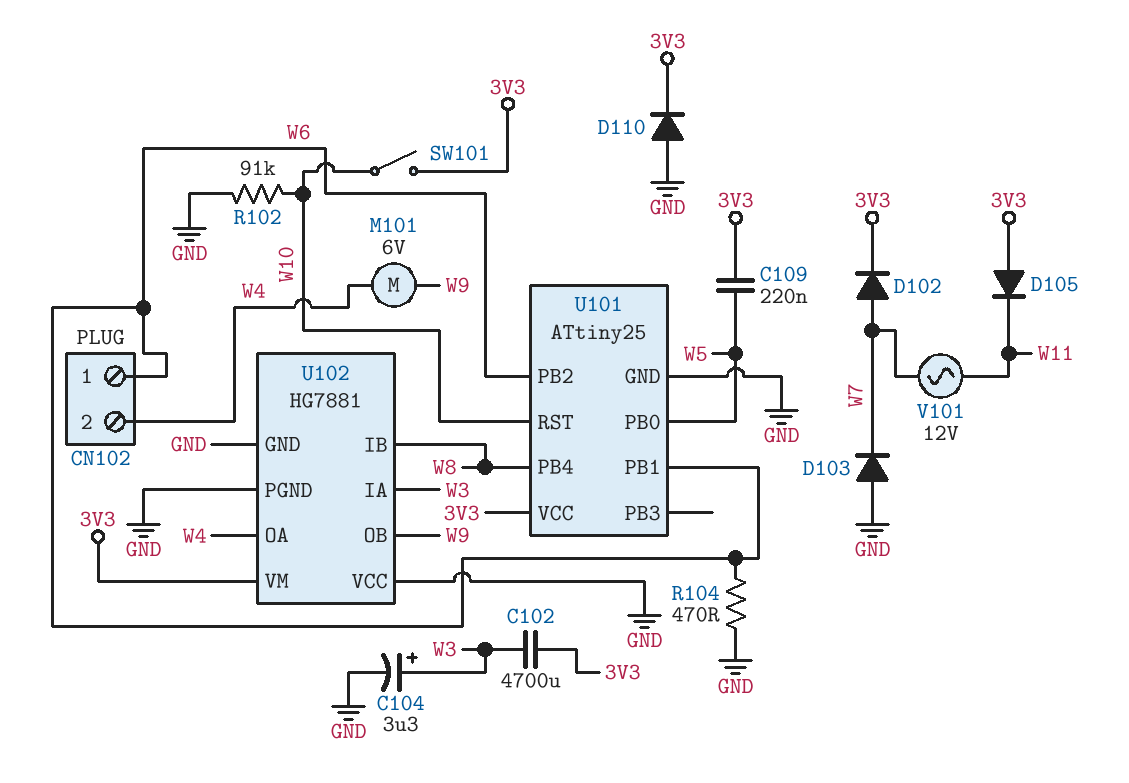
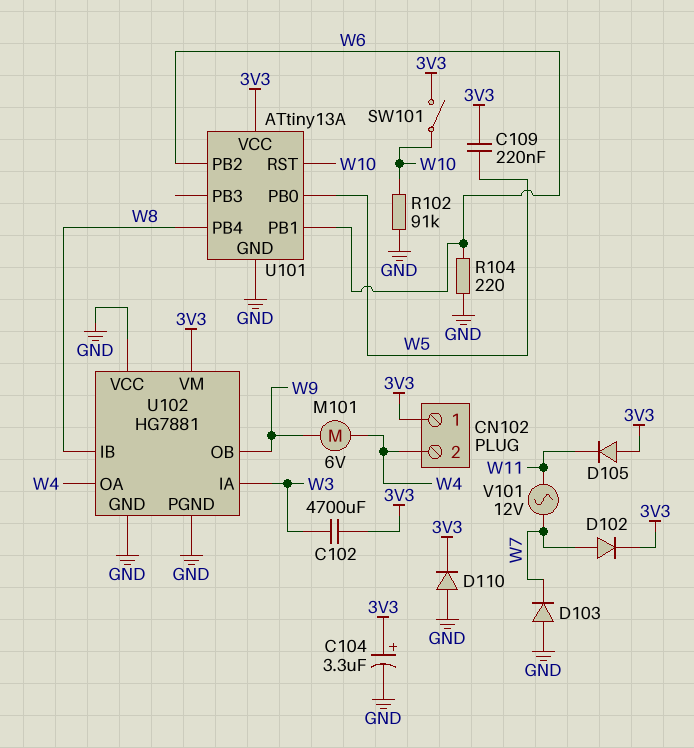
C104: 3.3uF (plus W3, minus GND) -> 3.3uF (plus 3V3, minus GND)
CN102 pin 1: W6 -> 3V3
R104: 470 (GND, W6) -> 220 (GND, W6)
U101: ATtiny25 -> ATtiny13A

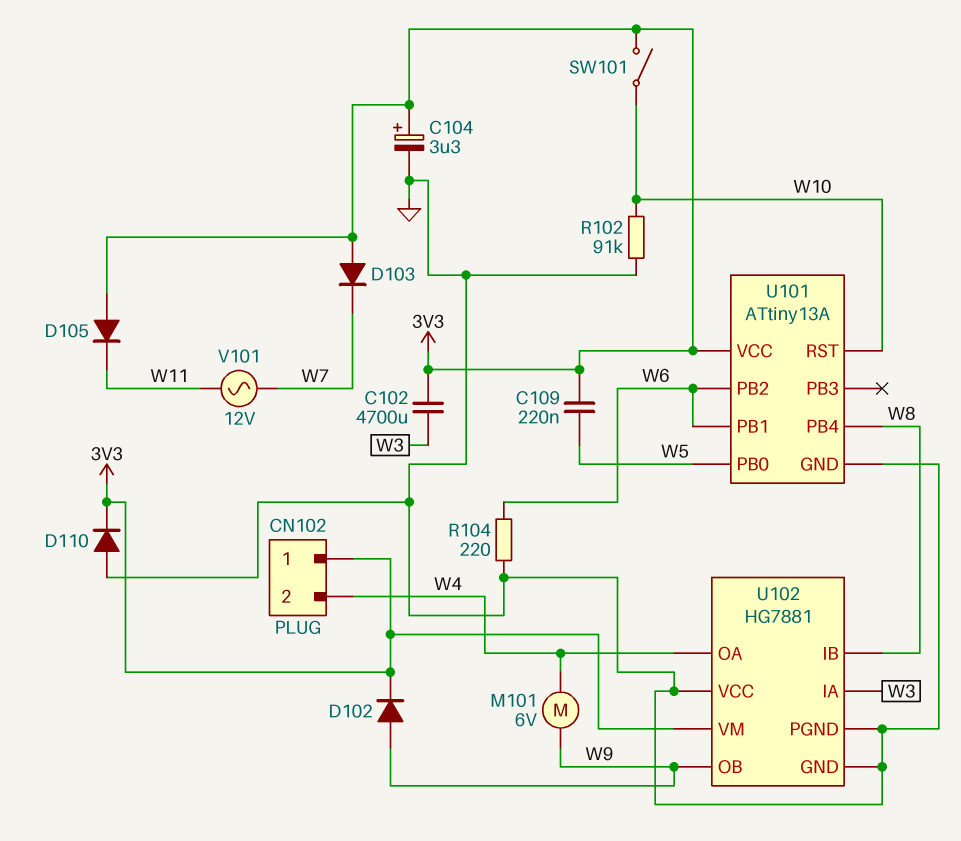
D102: diode (A W7, K 3V3) -> diode (A W9, K 3V3)
D103: diode (A GND, K W7) -> diode (A 3V3, K W7)

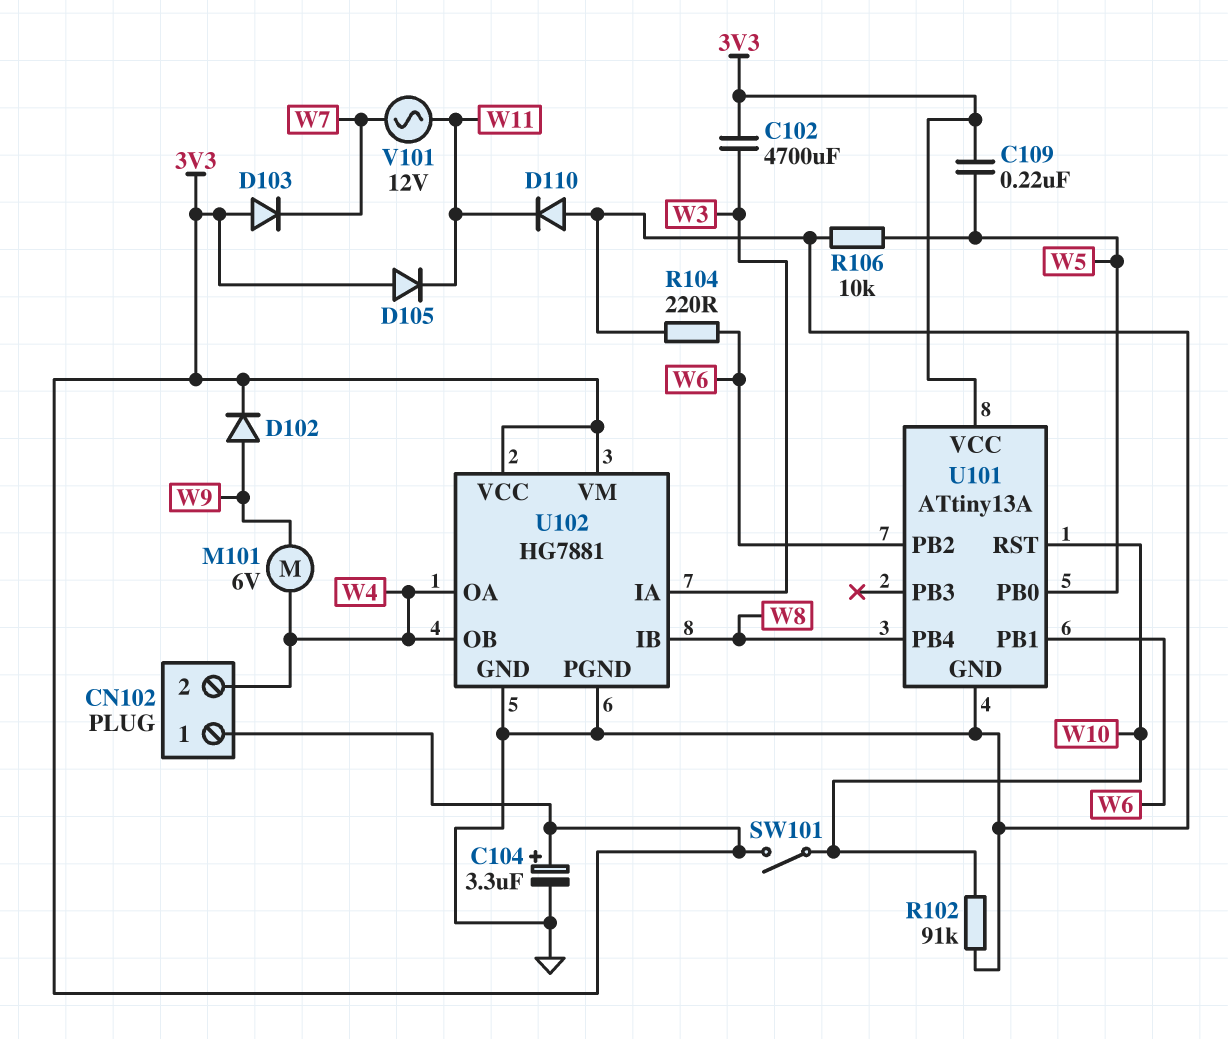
D110: diode (A GND, K 3V3) -> diode (A GND, K W11)
R106: none -> 10k (GND, W5)
U102 pin OB: W9 -> W4
U102 pin VCC: GND -> 3V3

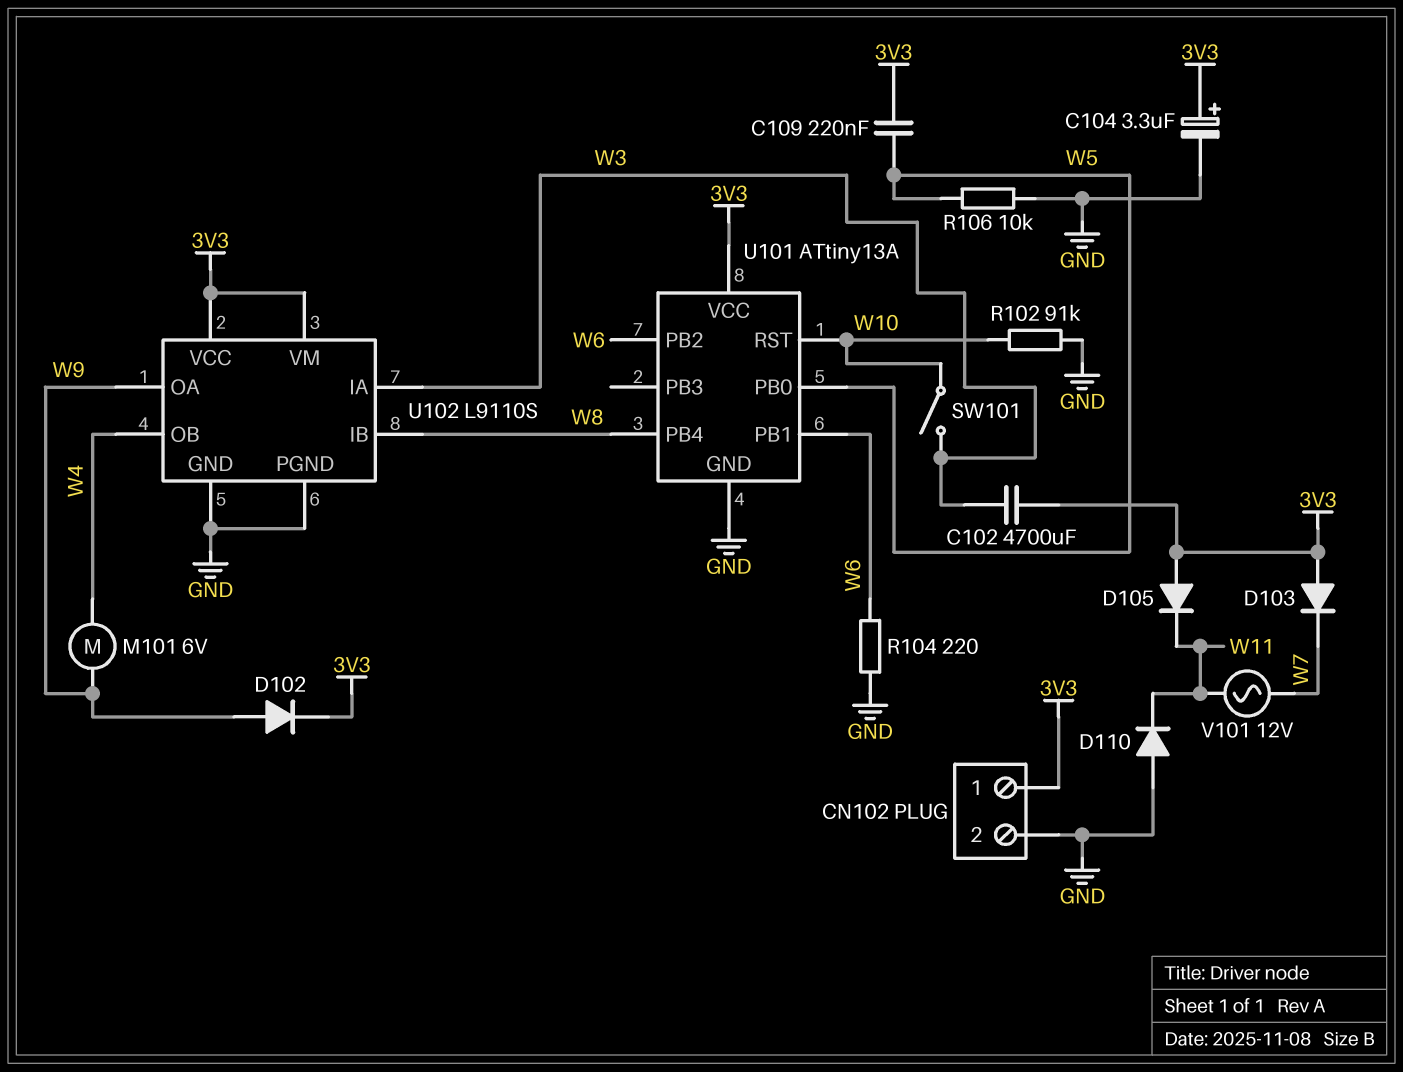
CN102 pin 2: W4 -> GND
SW101: switch (3V3, W10) -> switch (W3, W10)
U102: HG7881 -> L9110S
U102 pin OA: W4 -> W9

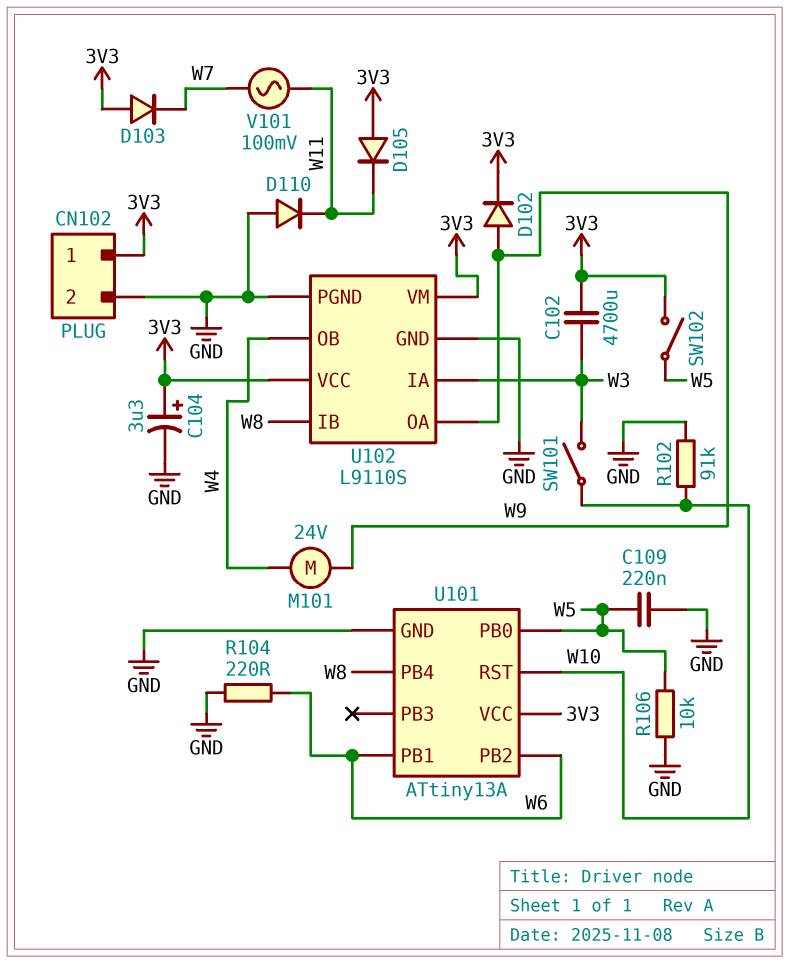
C109: 220nF (3V3, W5) -> 220nF (GND, W5)
M101: motor 6V (W4, W9) -> motor 24V (W4, W9)
SW102: none -> switch (3V3, W5)
V101: AC 12V (W7, W11) -> AC 100mV (W7, W11)

